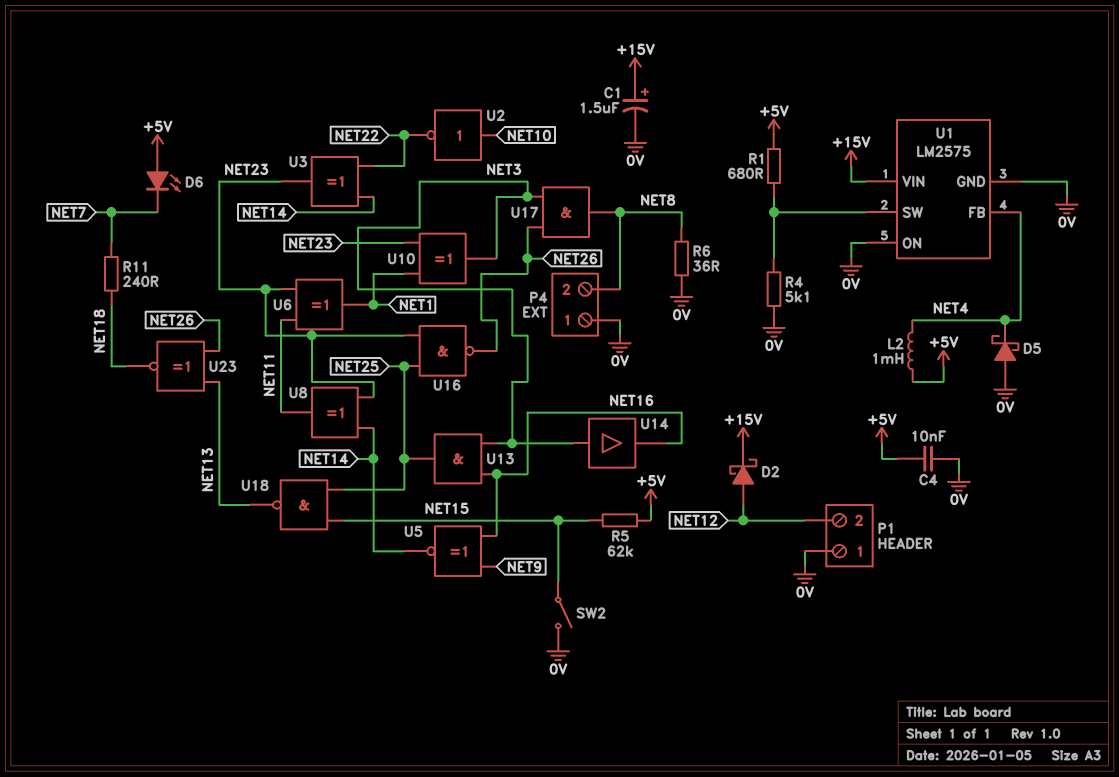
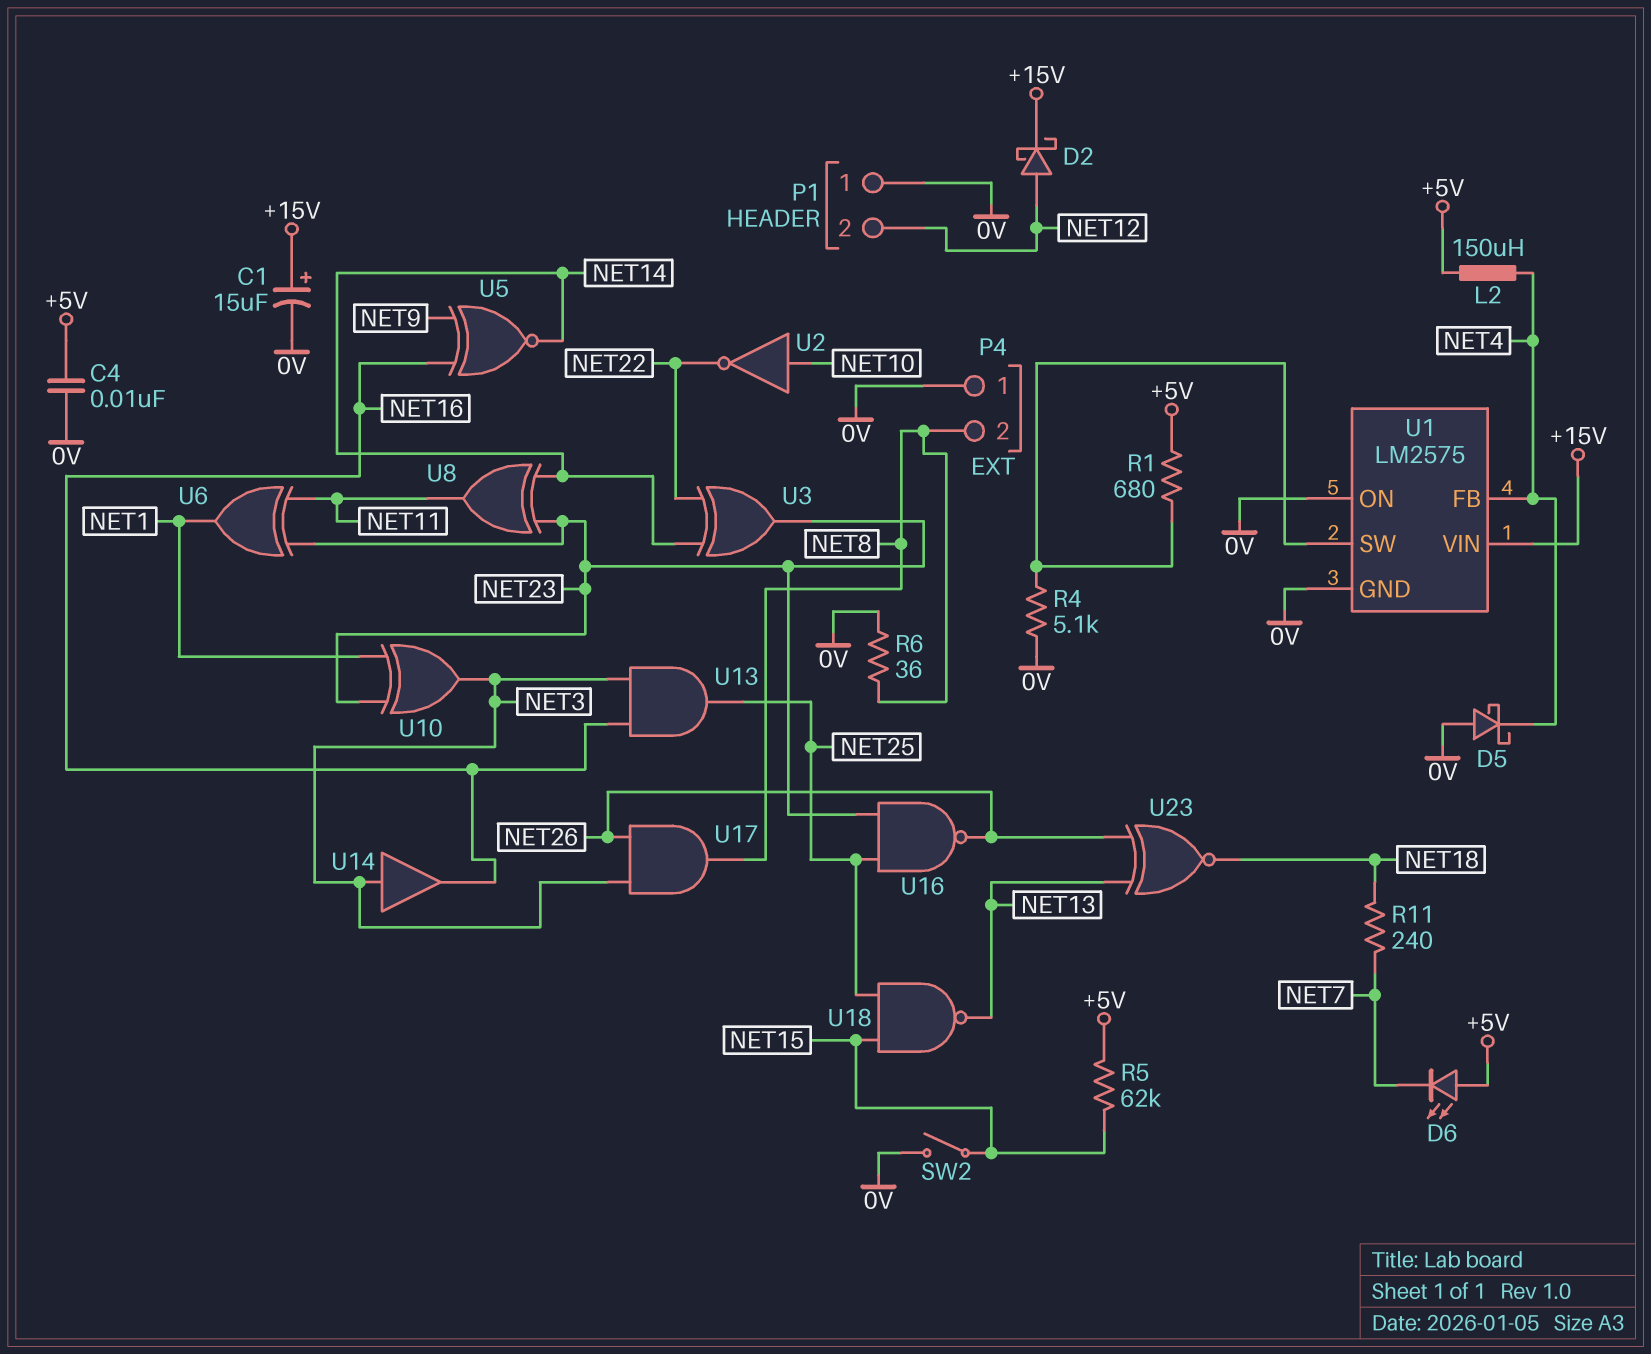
C1: 1.5uF (plus +15V, minus 0V) -> 15uF (plus +15V, minus 0V)
L2: 1mH (+5V, NET4) -> 150uH (+5V, NET4)

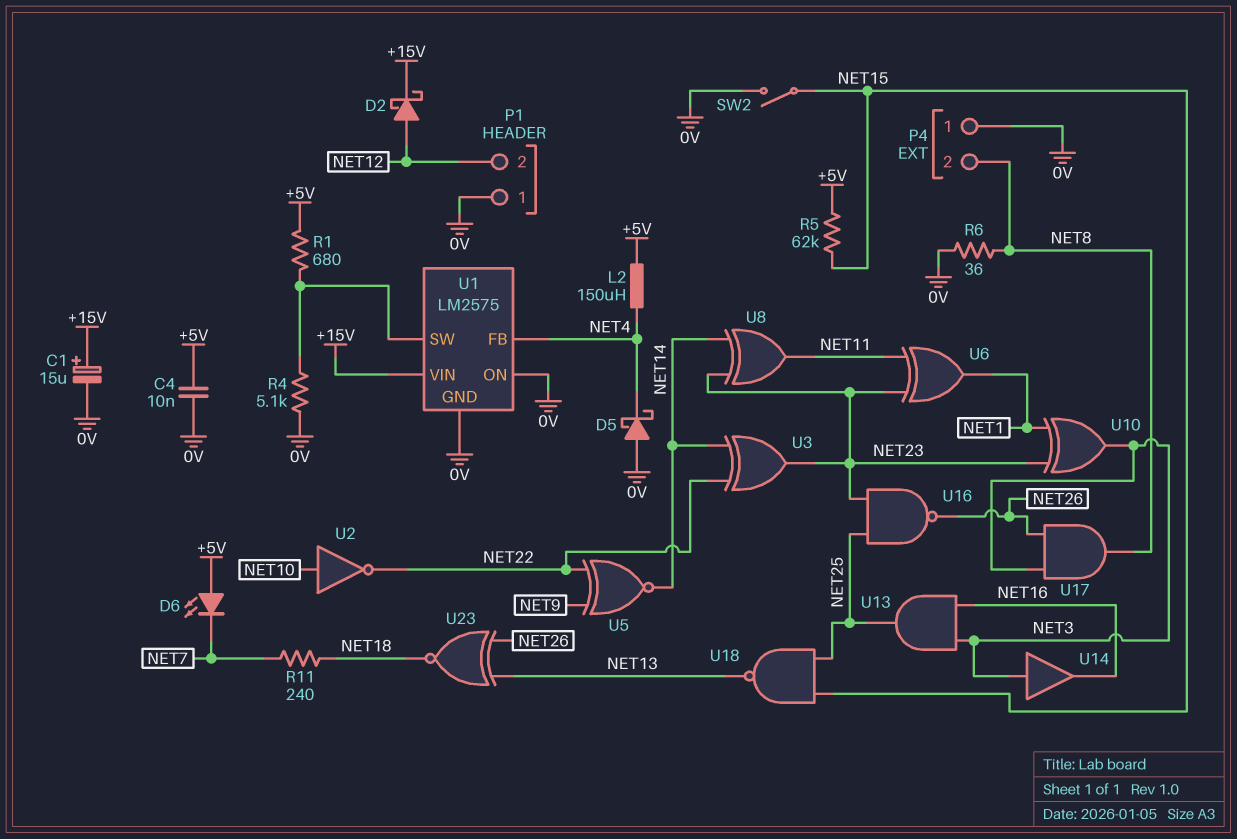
U5: XNOR (in NET9, in NET16, out NET14) -> XNOR (in NET9, in NET22, out NET14)

